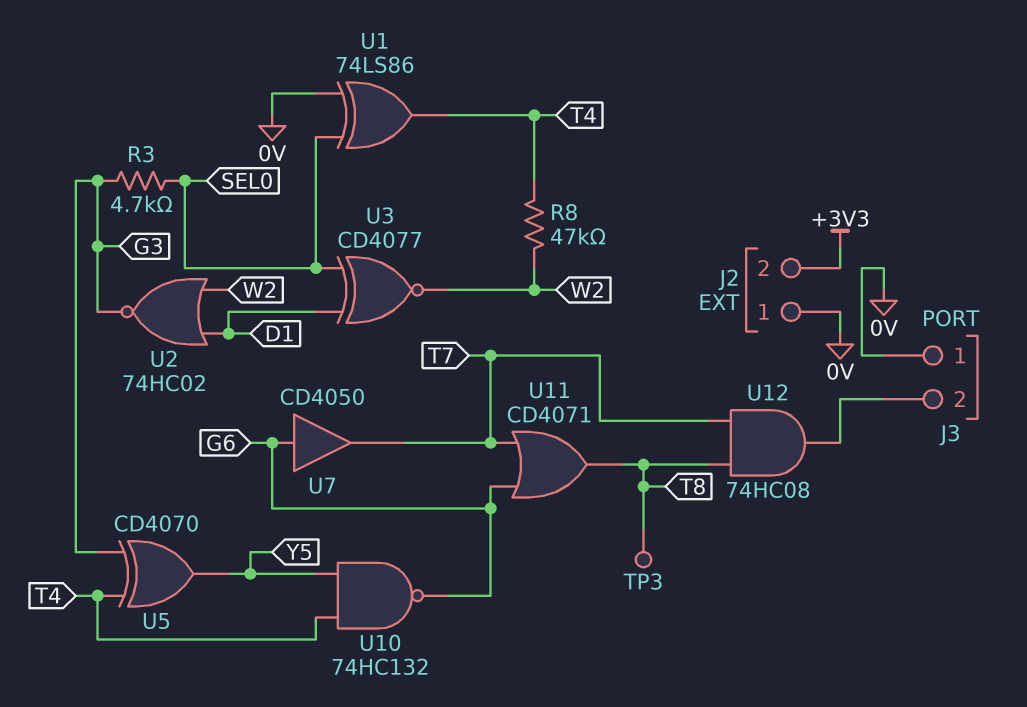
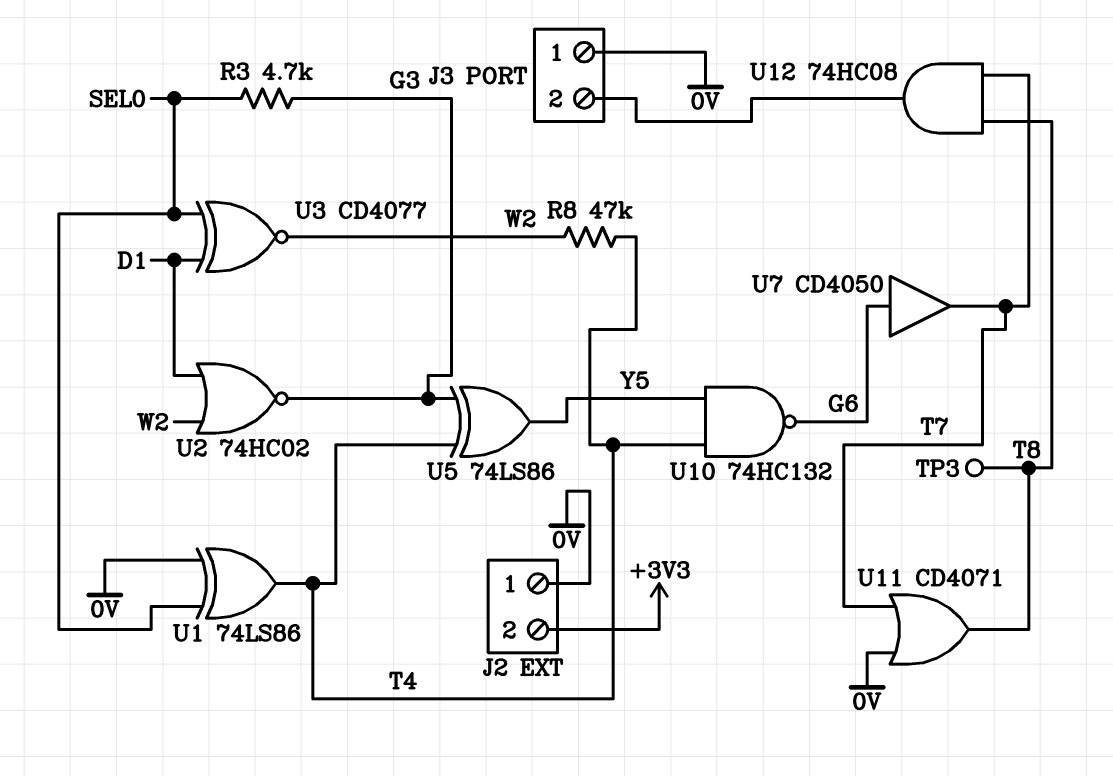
U5: XOR CD4070 (in G3, in T4, out Y5) -> XOR 74LS86 (in G3, in T4, out Y5)
U11: OR CD4071 (in G6, in T7, out T8) -> OR CD4071 (in 0V, in T7, out T8)

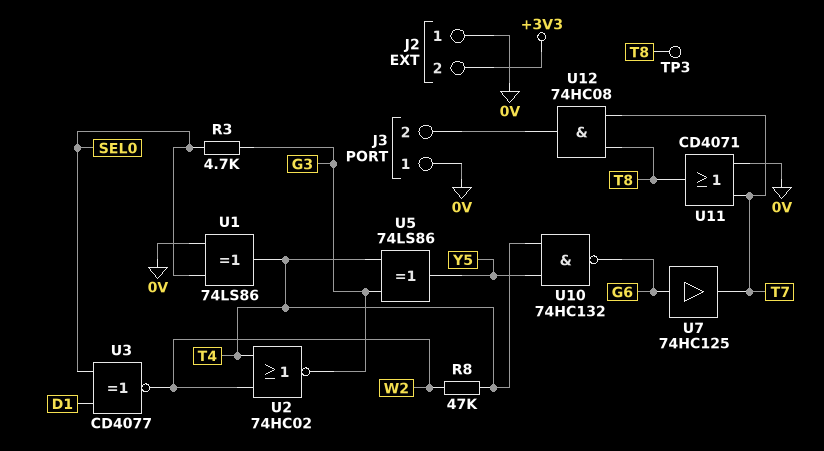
U2: NOR 74HC02 (in D1, in W2, out G3) -> NOR 74HC02 (in T4, in W2, out G3)
U7: buffer CD4050 (in G6, out T7) -> buffer 74HC125 (in G6, out T7)

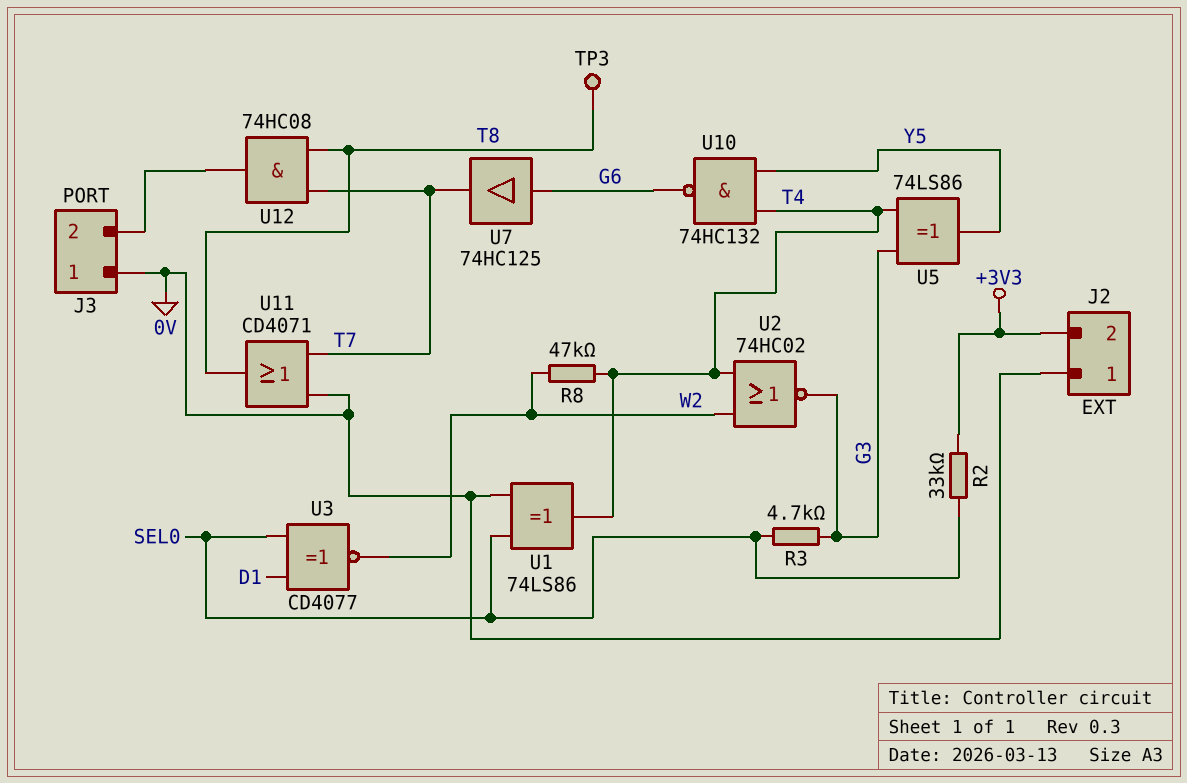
R2: none -> 33k (+3V3, SEL0)

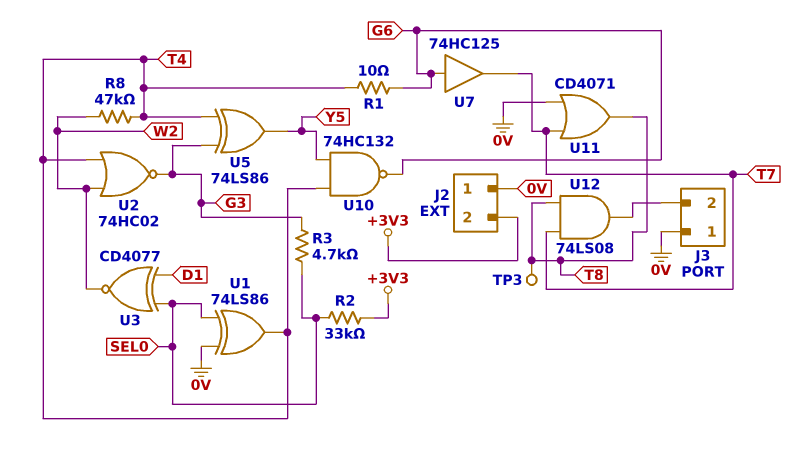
R1: none -> 10 (G6, T4)
U12: AND 74HC08 (in T7, in T8, out J3/2) -> AND 74LS08 (in T7, in T8, out J3/2)

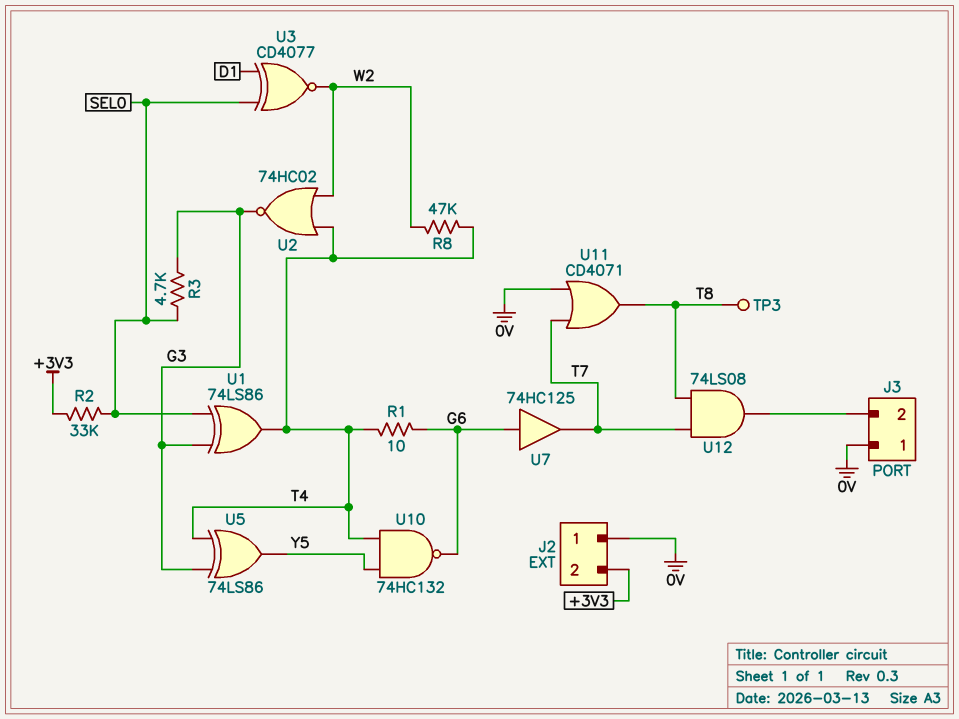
U1: XOR 74LS86 (in 0V, in SEL0, out T4) -> XOR 74LS86 (in G3, in SEL0, out T4)

